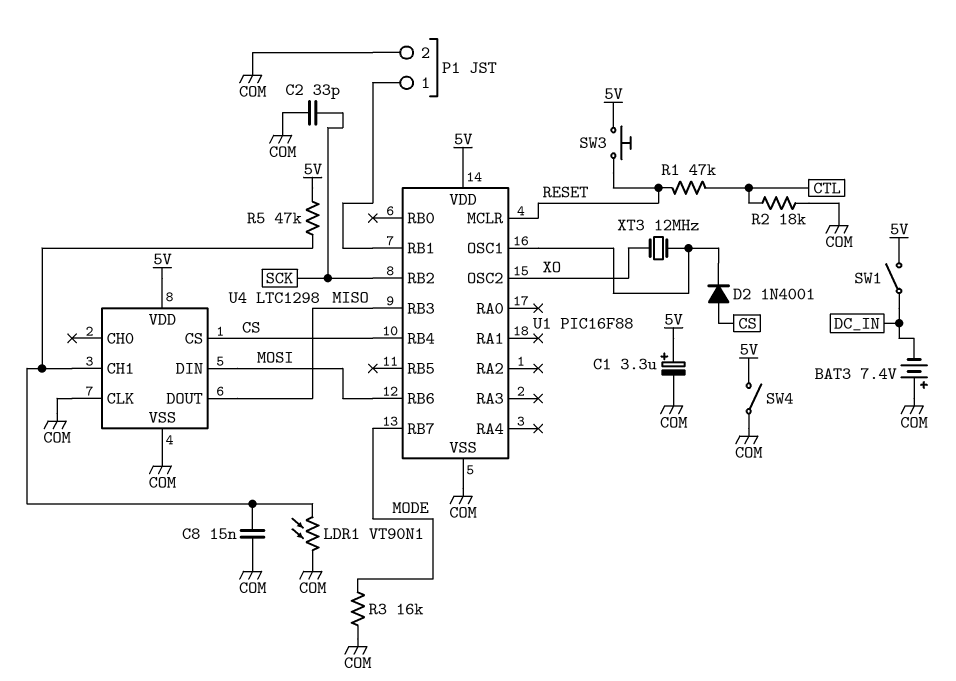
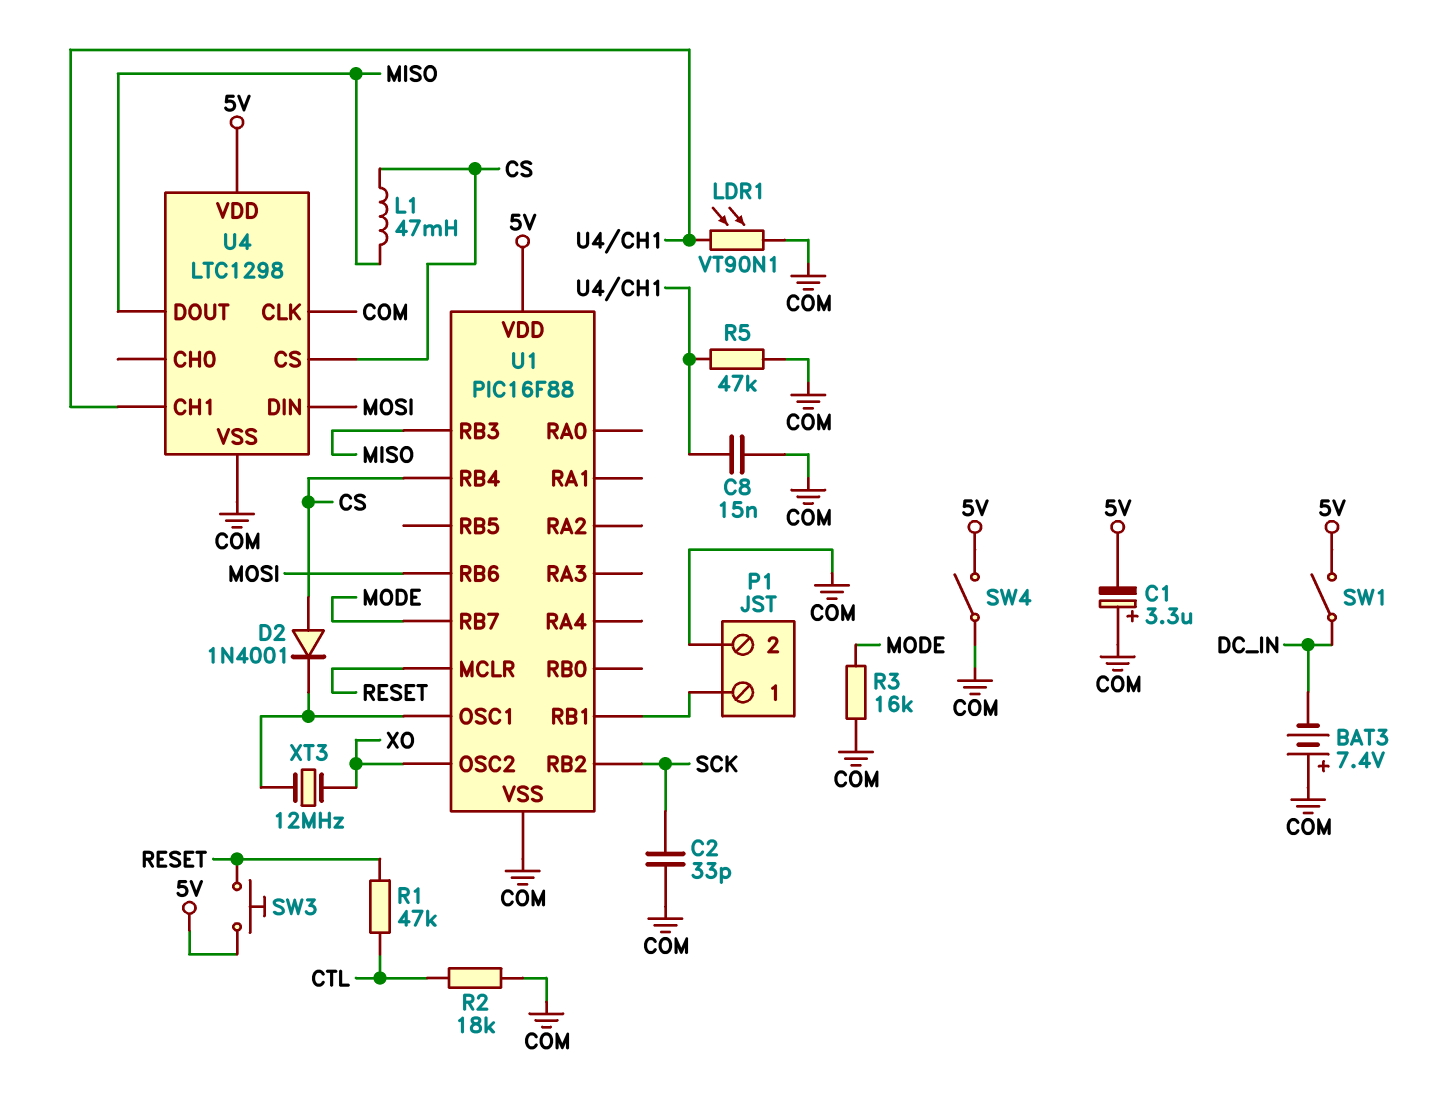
C1: 3.3uF (plus 5V, minus COM) -> 3.3uF (plus COM, minus 5V)
L1: none -> 47mH (CS, MISO)
R5: 47k (5V, U4/CH1) -> 47k (COM, U4/CH1)

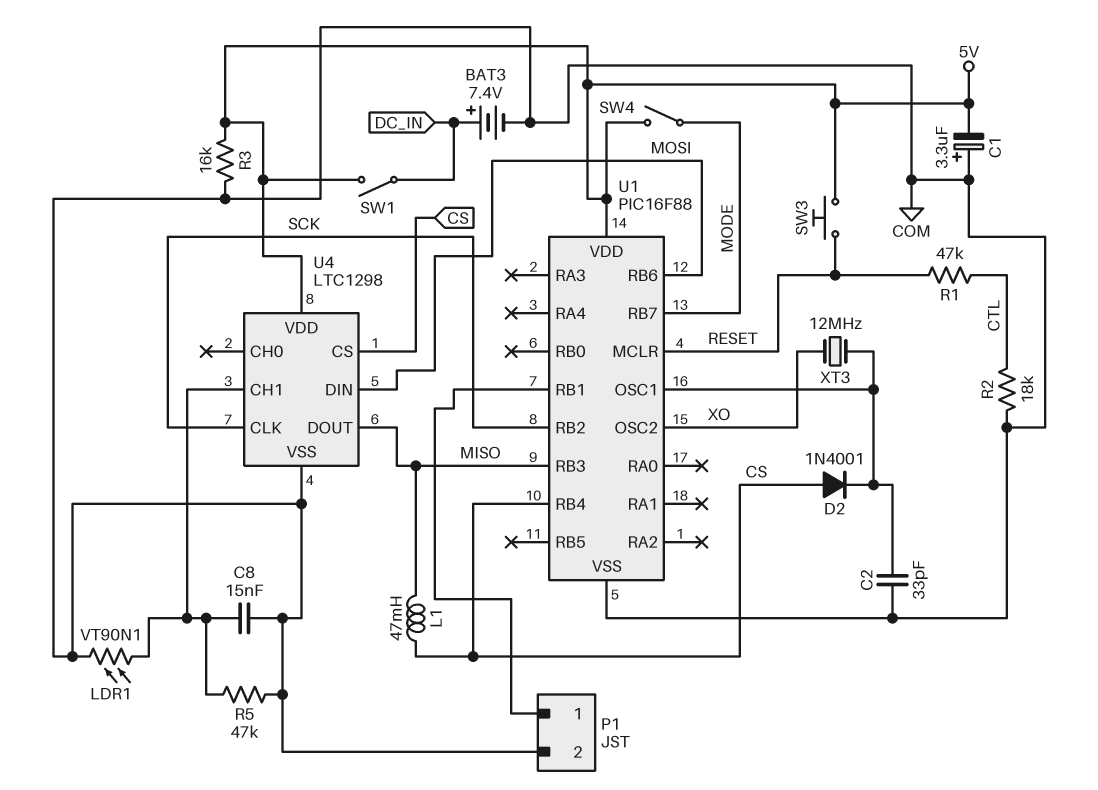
BAT3: 7.4V (plus COM, minus DC_IN) -> 7.4V (plus DC_IN, minus COM)
C2: 33pF (COM, SCK) -> 33pF (COM, U1/OSC1)
R3: 16k (COM, MODE) -> 16k (5V, COM)
SW4: switch (5V, COM) -> switch (5V, MODE)
U4 pin CLK: COM -> SCK

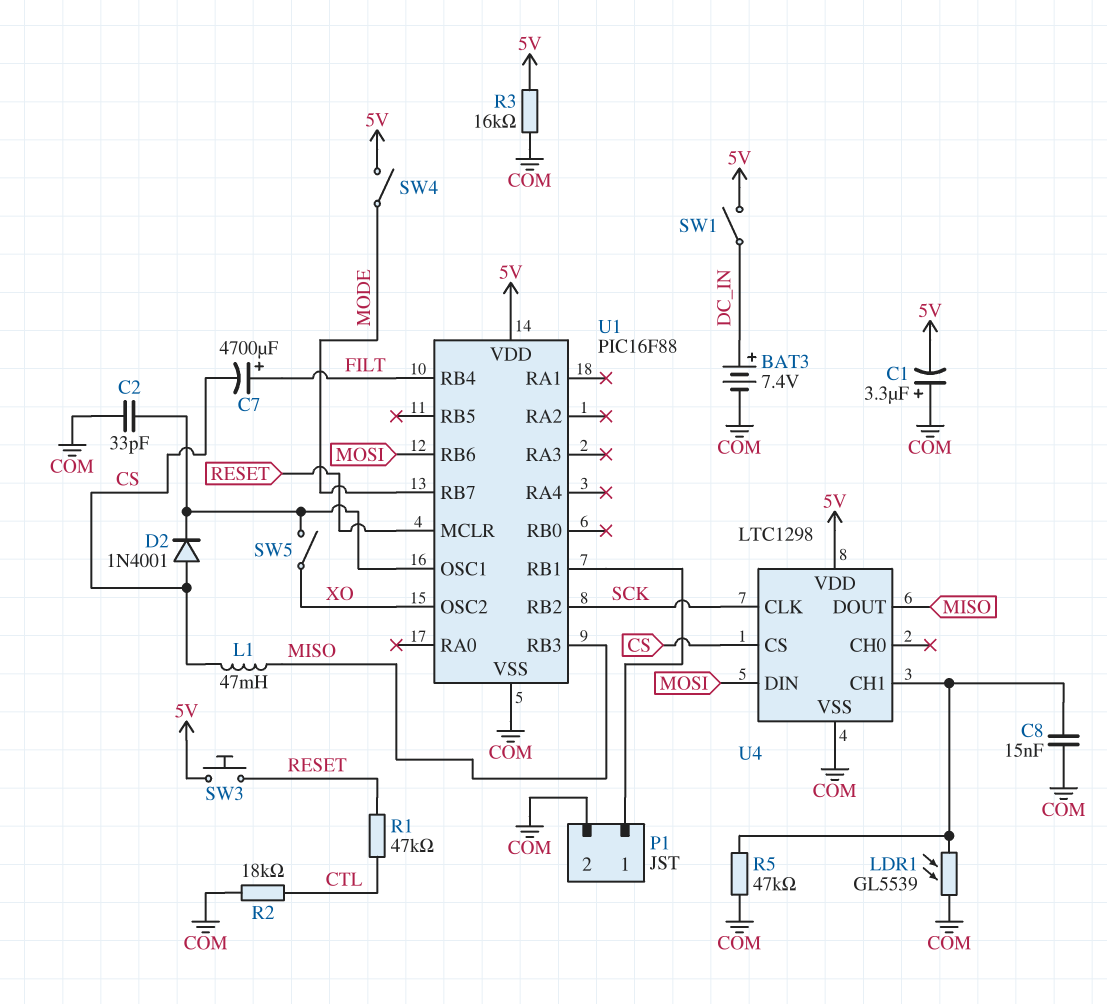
C7: none -> 4700uF (plus FILT, minus CS)
LDR1: VT90N1 (COM, U4/CH1) -> GL5539 (COM, U4/CH1)
SW5: none -> switch (U1/OSC1, XO)
U1 pin RB4: CS -> FILT
XT3: 12MHz (U1/OSC1, XO) -> none

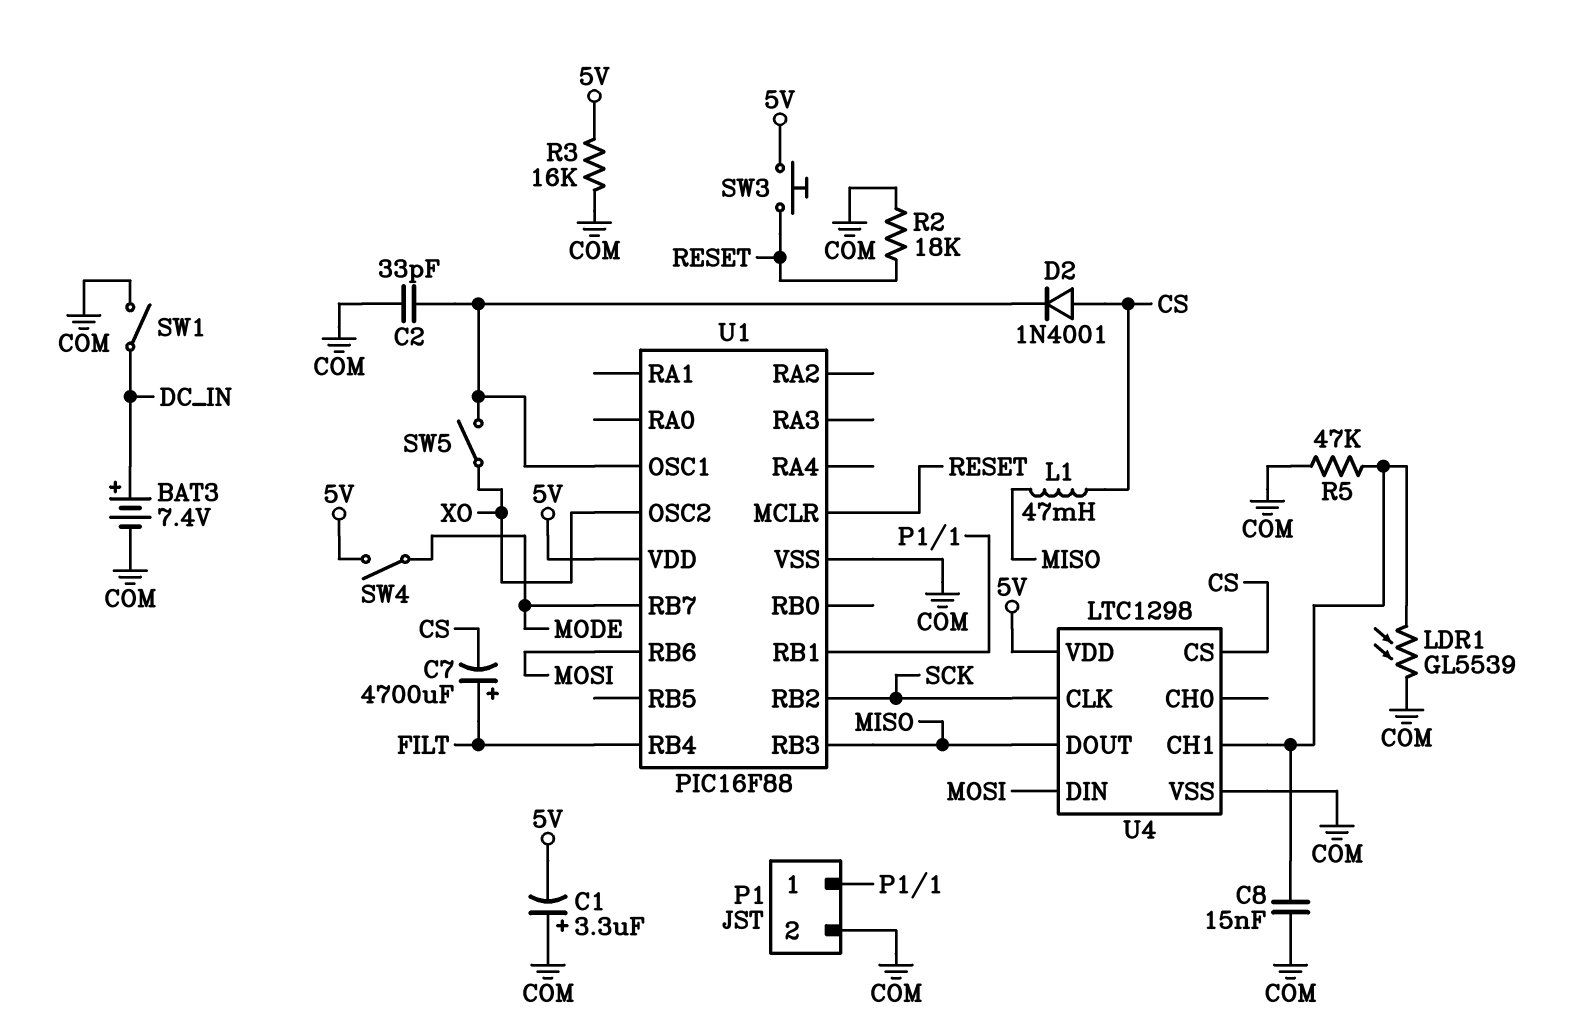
R1: 47k (CTL, RESET) -> none
R2: 18k (COM, CTL) -> 18k (COM, RESET)
SW1: switch (5V, DC_IN) -> switch (COM, DC_IN)

